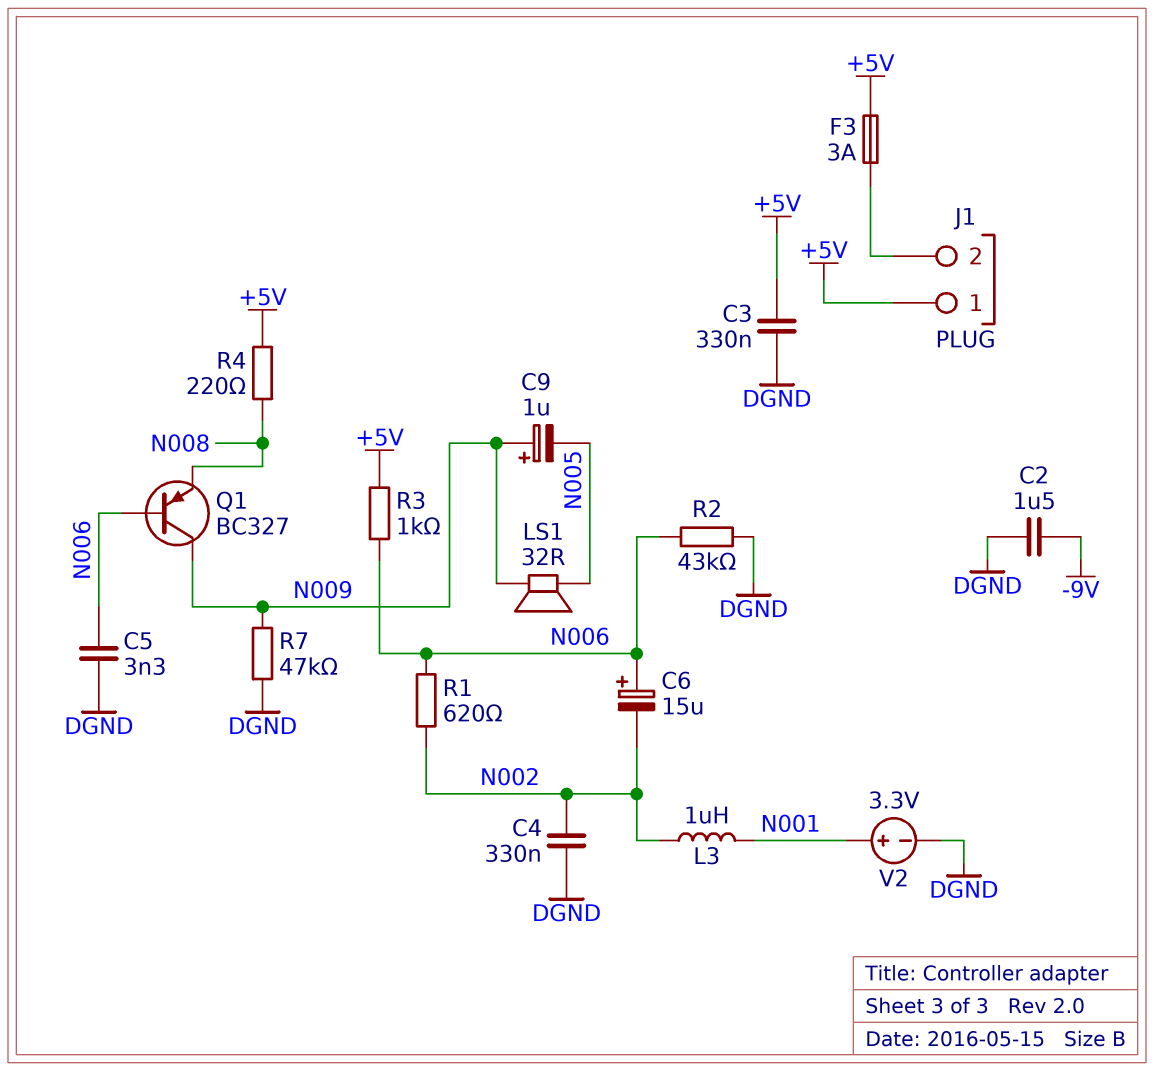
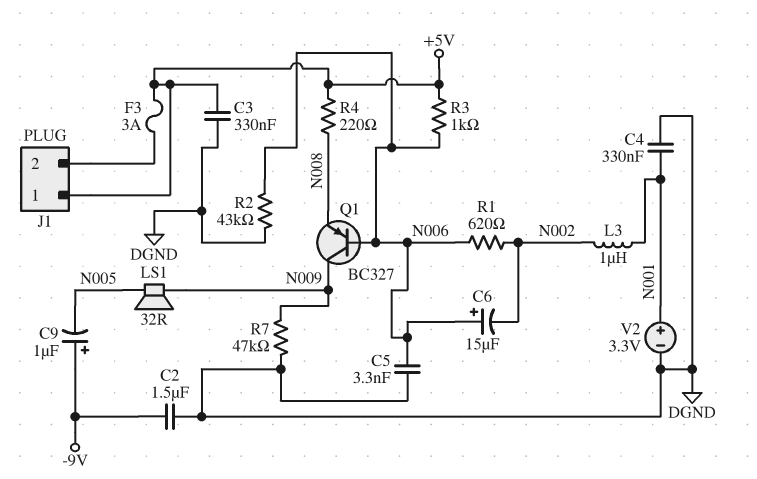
C4: 330nF (DGND, N002) -> 330nF (DGND, N001)
C9: 1uF (plus N009, minus N005) -> 1uF (plus -9V, minus N005)

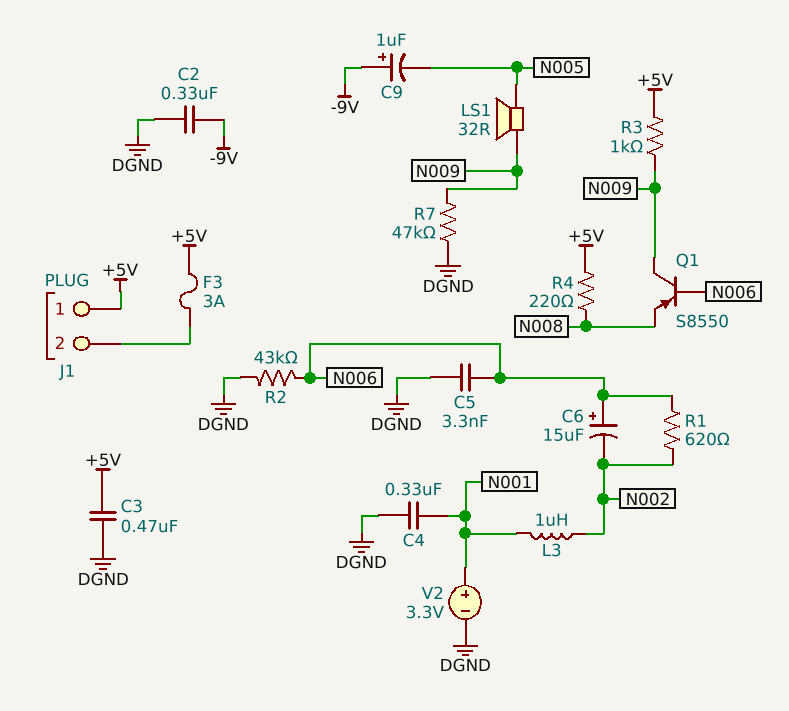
C2: 1.5uF (-9V, DGND) -> 330nF (-9V, DGND)
C3: 330nF (+5V, DGND) -> 470nF (+5V, DGND)
Q1: PNP BC327 (B N006, C N009, E N008) -> PNP S8550 (B N006, C N009, E N008)
R3: 1k (+5V, N006) -> 1k (+5V, N009)

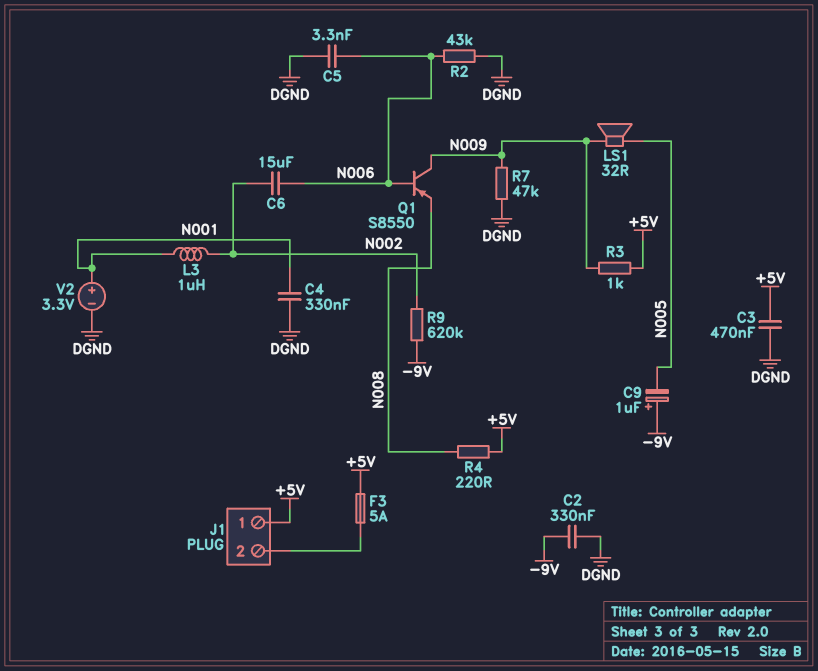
C6: 15uF (plus N006, minus N002) -> 15uF (N002, N006)
F3: 3A (+5V, J1/2) -> 5A (+5V, J1/2)
R1: 620 (N002, N006) -> none
R9: none -> 620k (-9V, N002)

